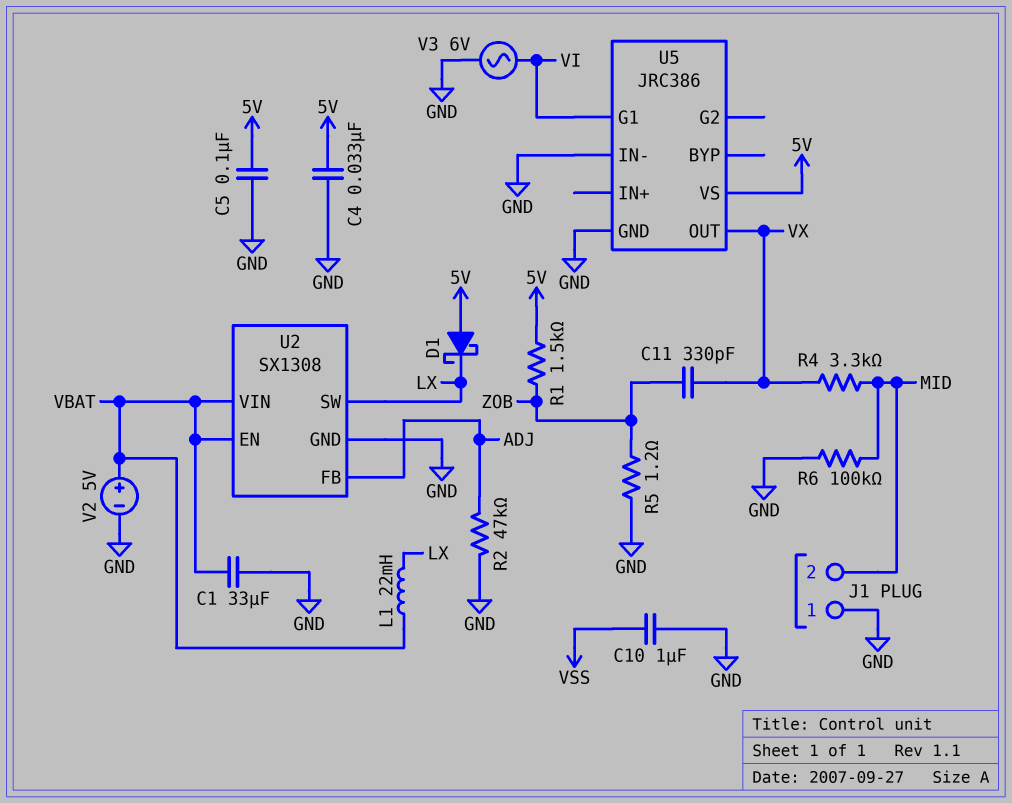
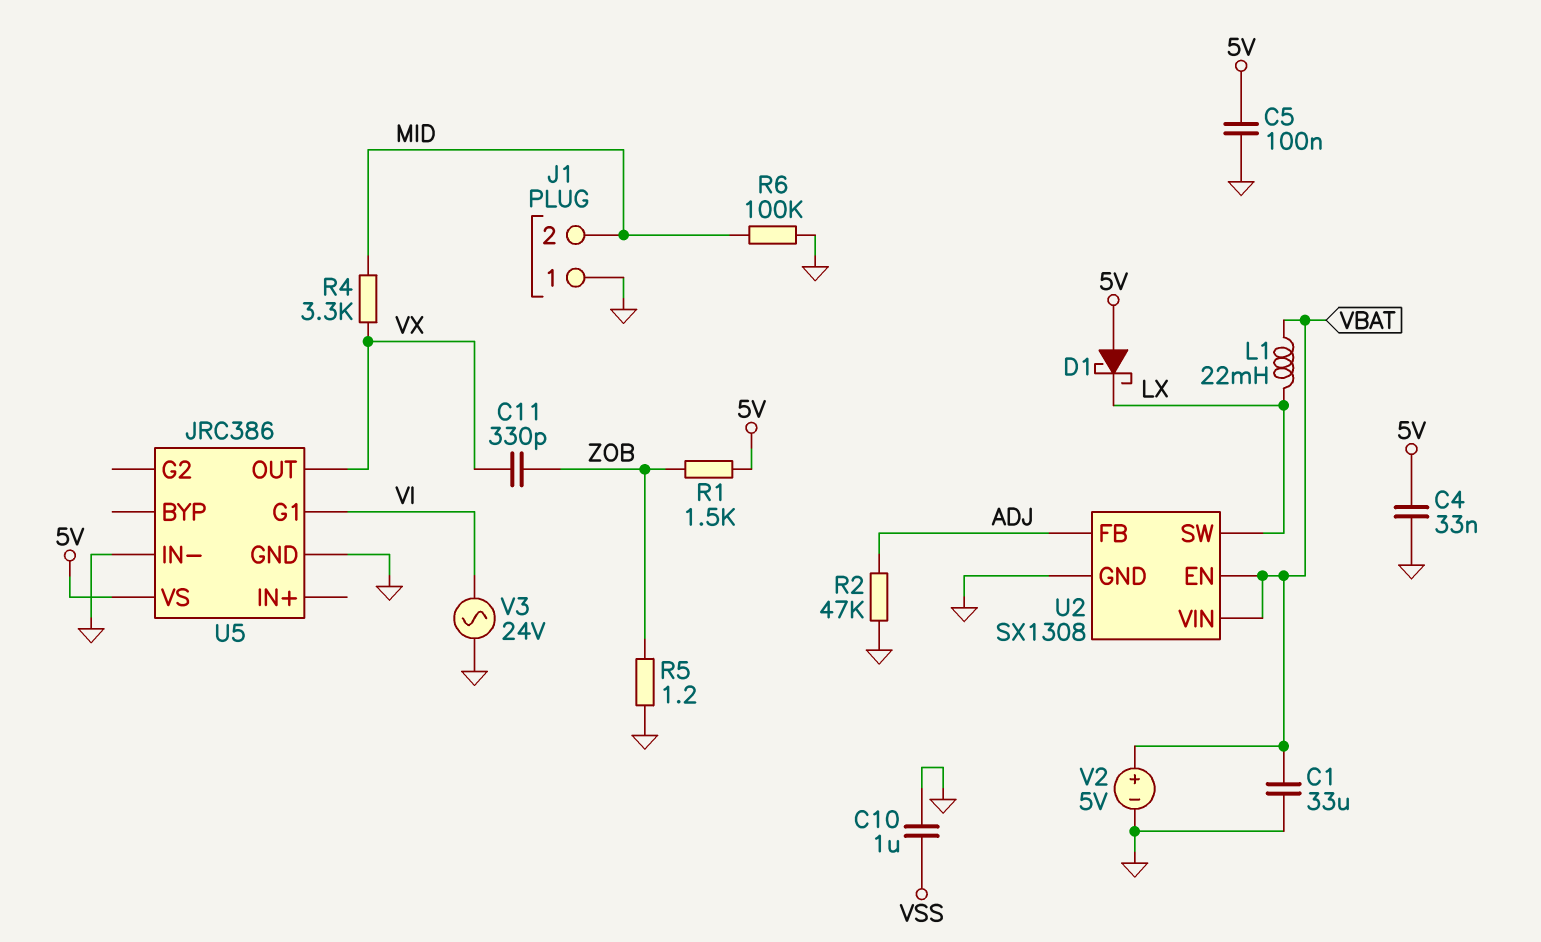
V3: AC 6V (GND, VI) -> AC 24V (GND, VI)

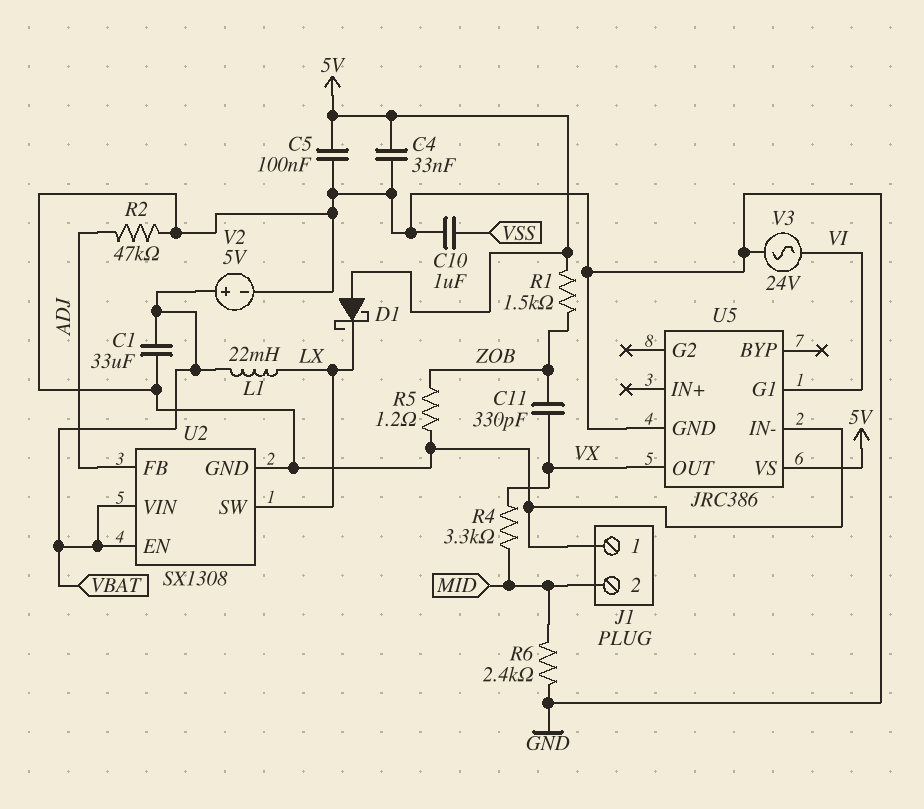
R6: 100k (GND, MID) -> 2.4k (GND, MID)

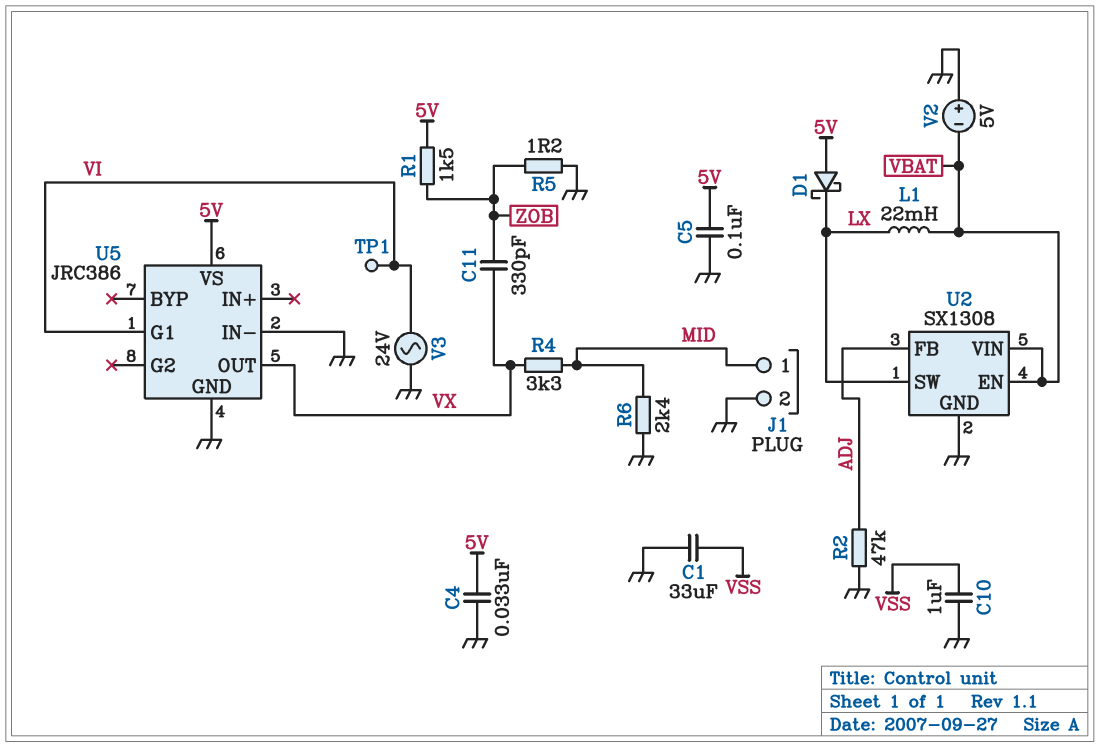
C1: 33uF (GND, VBAT) -> 33uF (GND, VSS)
J1 pin 1: GND -> MID
J1 pin 2: MID -> GND
TP1: none -> test point (VI)
V2: 5V (plus VBAT, minus GND) -> 5V (plus GND, minus VBAT)

